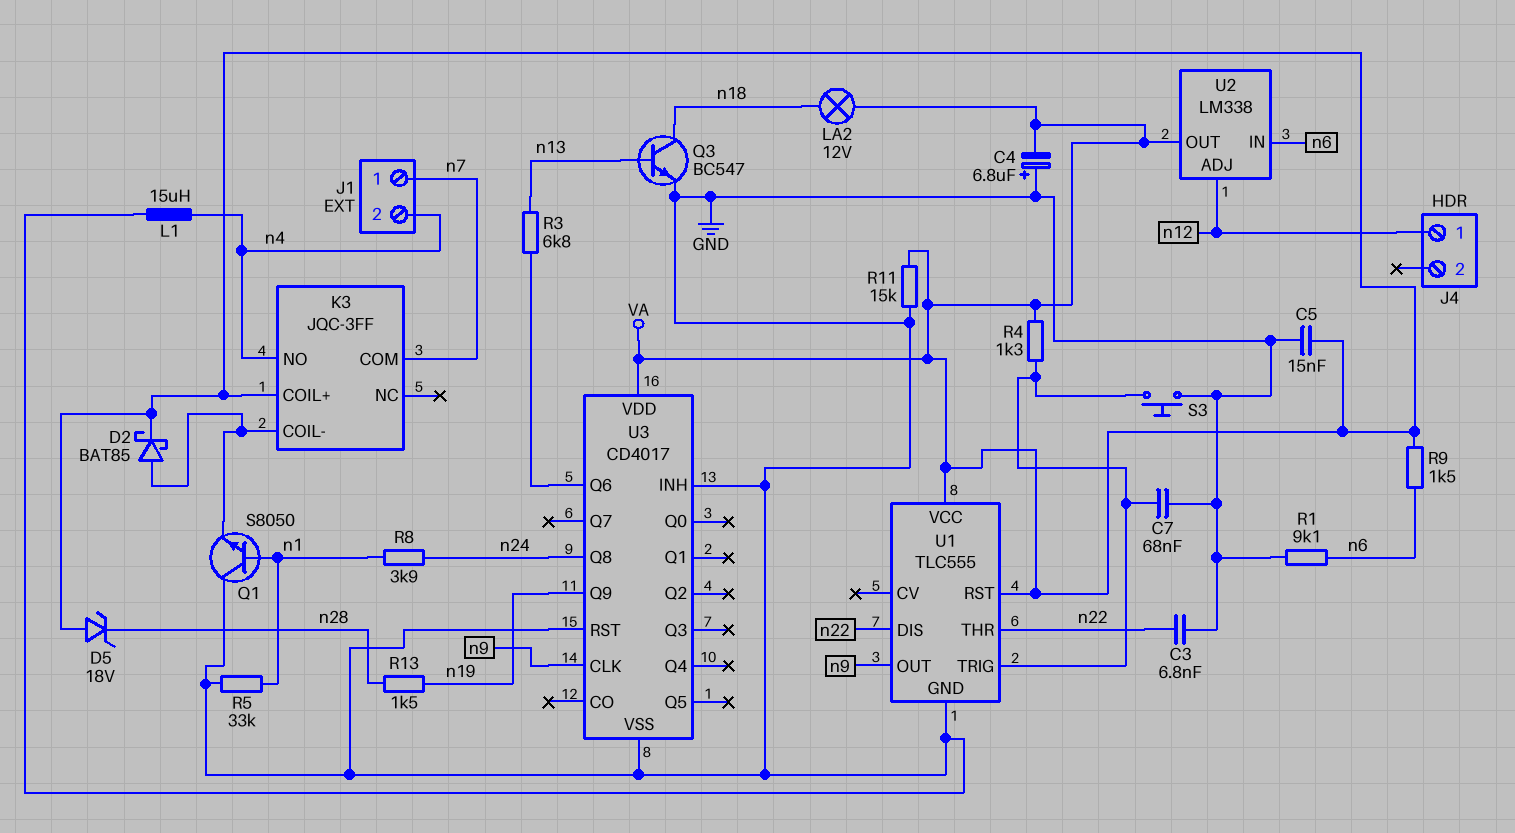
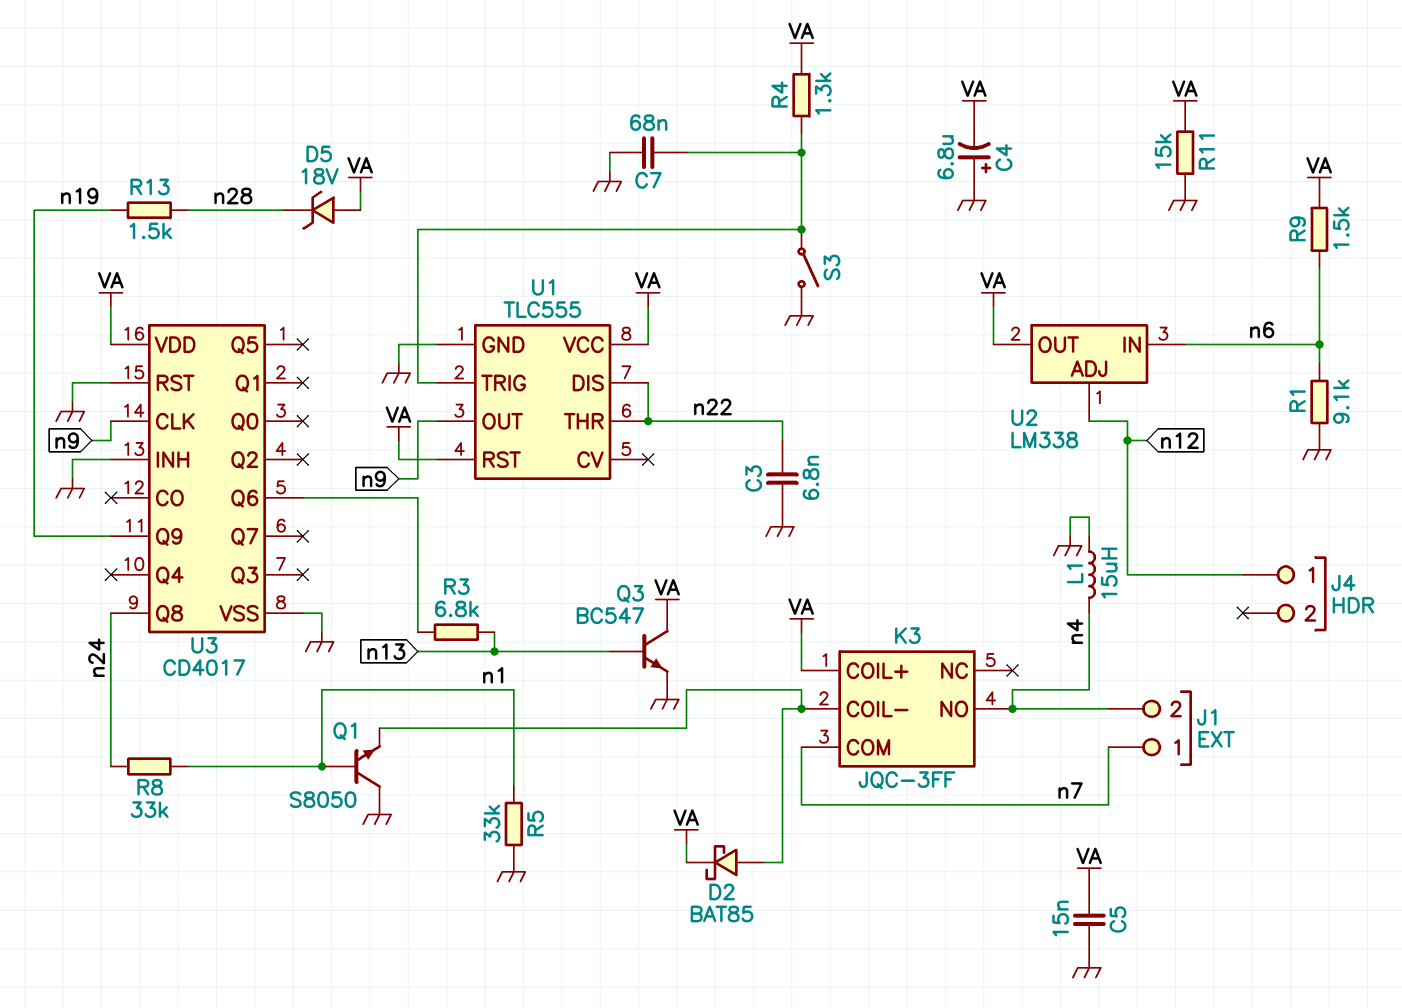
LA2: lamp 12V (VA, n18) -> none
Q3: NPN BC547 (B n13, C n18, E GND) -> NPN BC547 (B n13, C VA, E GND)
R8: 3.9k (n1, n24) -> 33k (n1, n24)
S3: button (GND, U1/TRIG) -> switch (GND, U1/TRIG)

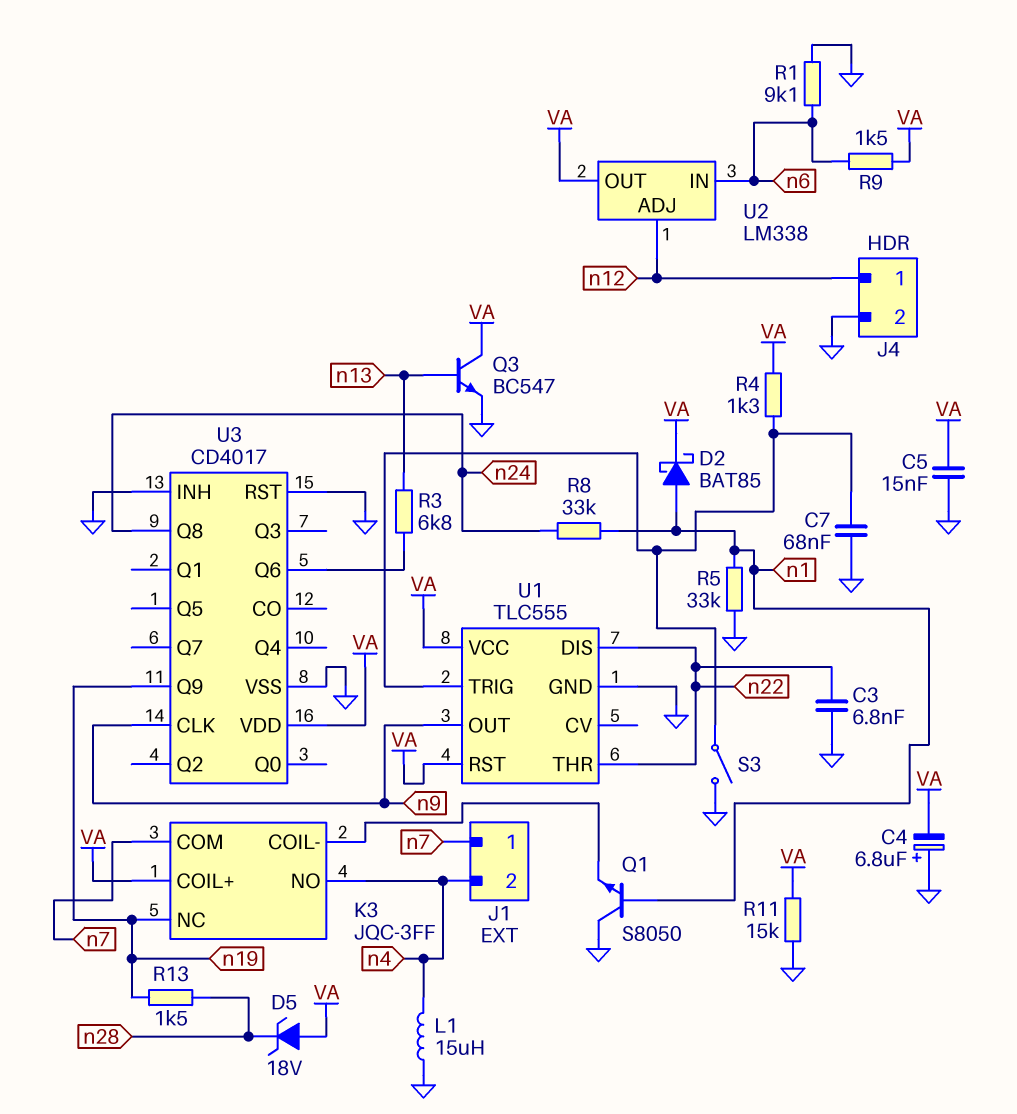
D2: schottky BAT85 (A K3/COIL-, K VA) -> schottky BAT85 (A n1, K VA)
J4 pin 2: none -> GND
K3 pin NC: none -> n19

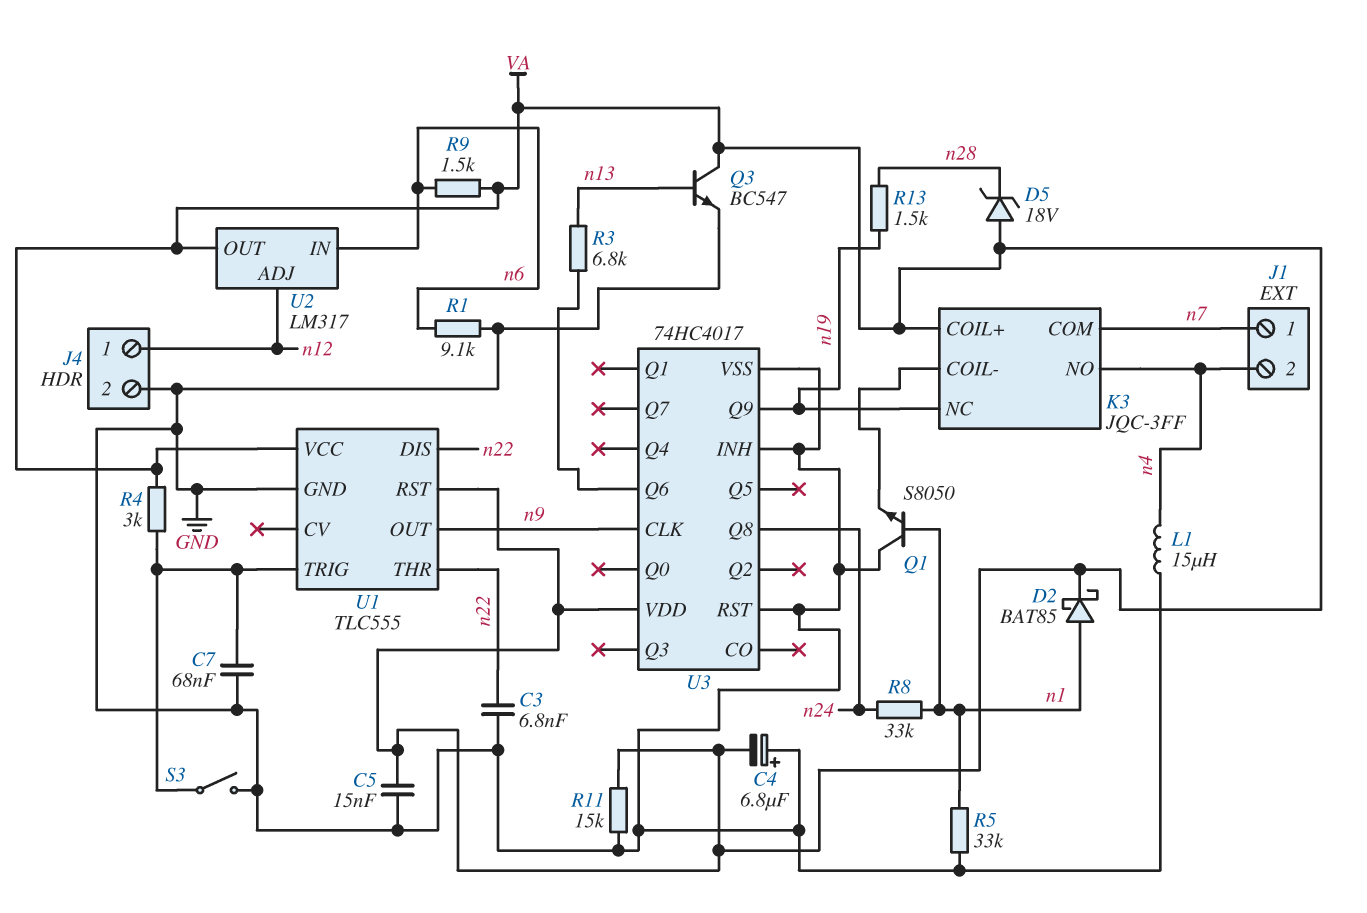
R4: 1.3k (U1/TRIG, VA) -> 3k (U1/TRIG, VA)
U2: LM338 -> LM317
U3: CD4017 -> 74HC4017

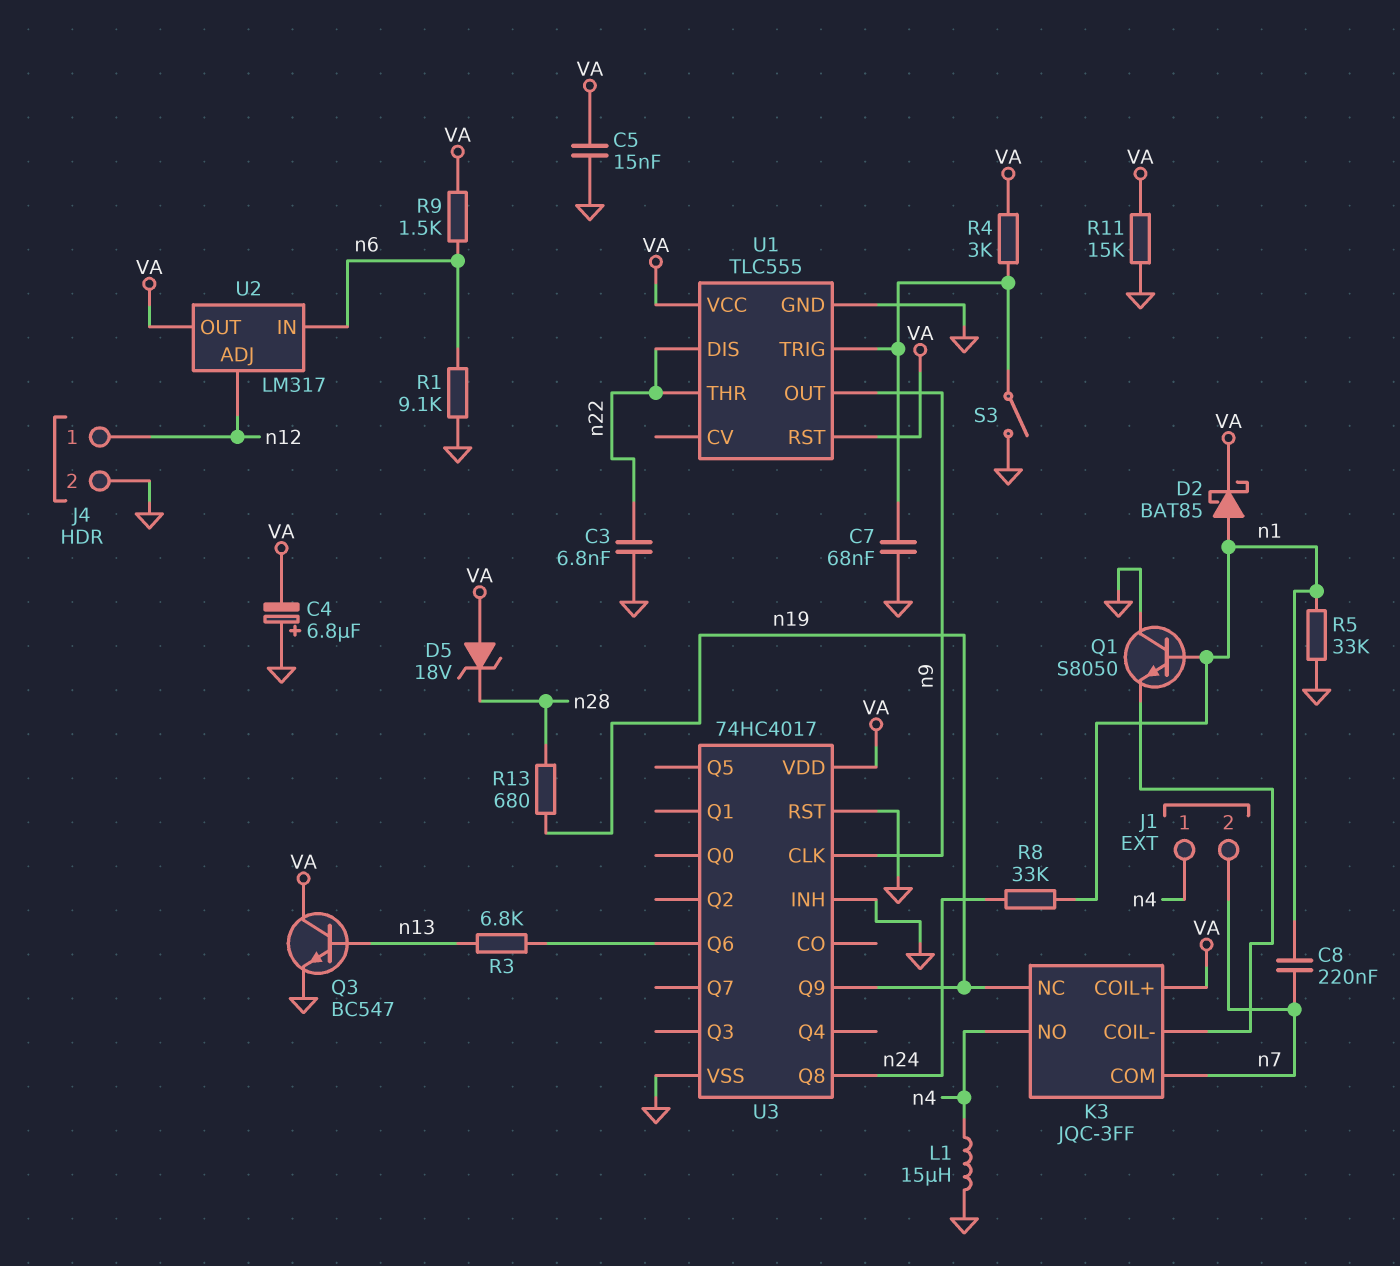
C8: none -> 220nF (n1, n7)
J1 pin 1: n7 -> n4
J1 pin 2: n4 -> n7
R13: 1.5k (n19, n28) -> 680 (n19, n28)

